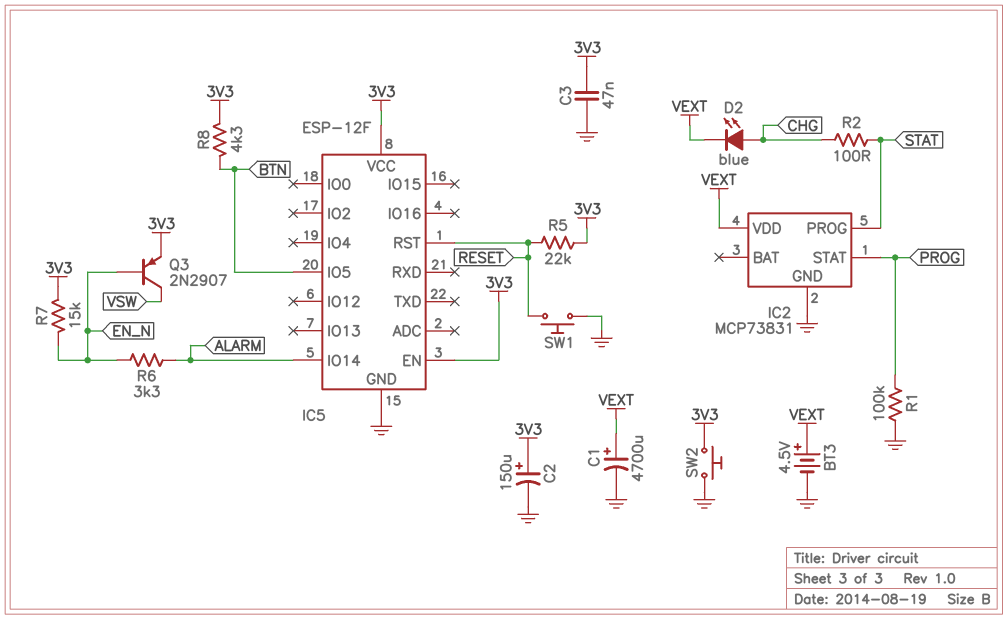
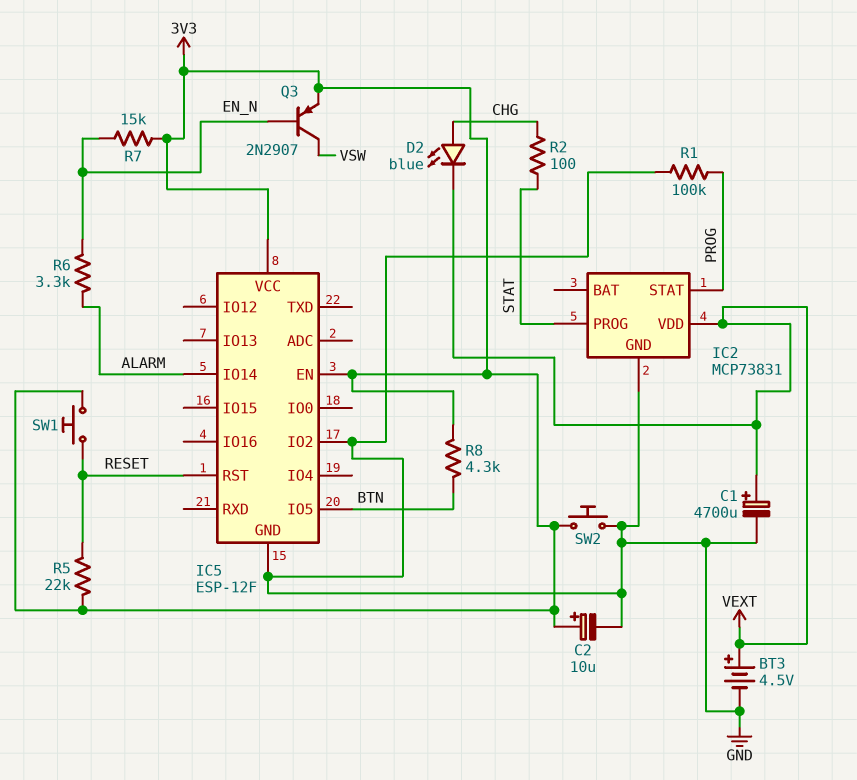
C2: 150uF (plus 3V3, minus GND) -> 10uF (plus 3V3, minus GND)
C3: 47nF (3V3, GND) -> none
IC5 pin IO2: none -> GND
SW1: button (GND, RESET) -> button (3V3, RESET)

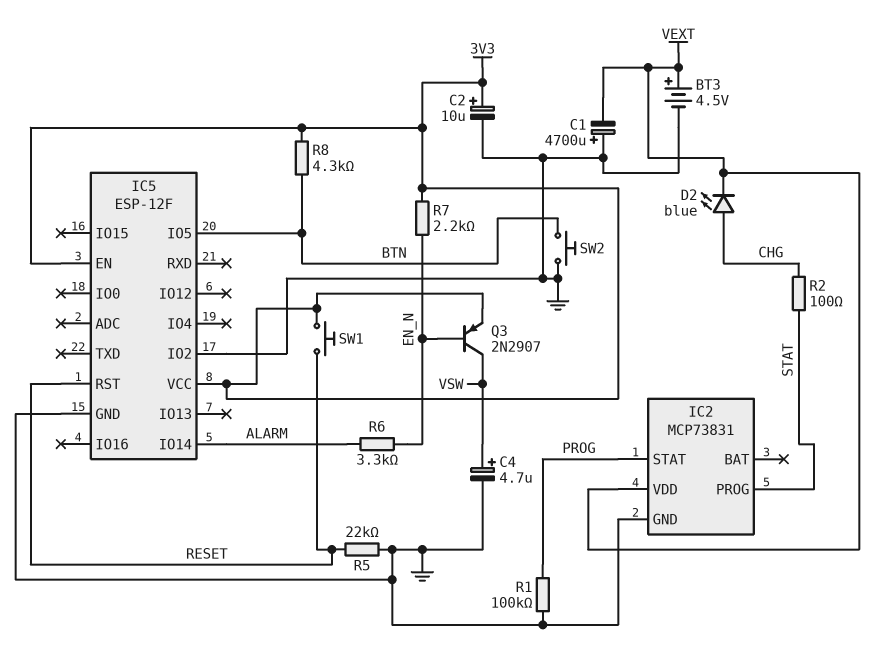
C1: 4700uF (plus VEXT, minus GND) -> 4700uF (plus GND, minus VEXT)
C4: none -> 4.7uF (plus VSW, minus GND)
R5: 22k (3V3, RESET) -> 22k (GND, RESET)
R7: 15k (3V3, EN_N) -> 2.2k (3V3, EN_N)
SW2: button (3V3, GND) -> button (BTN, GND)

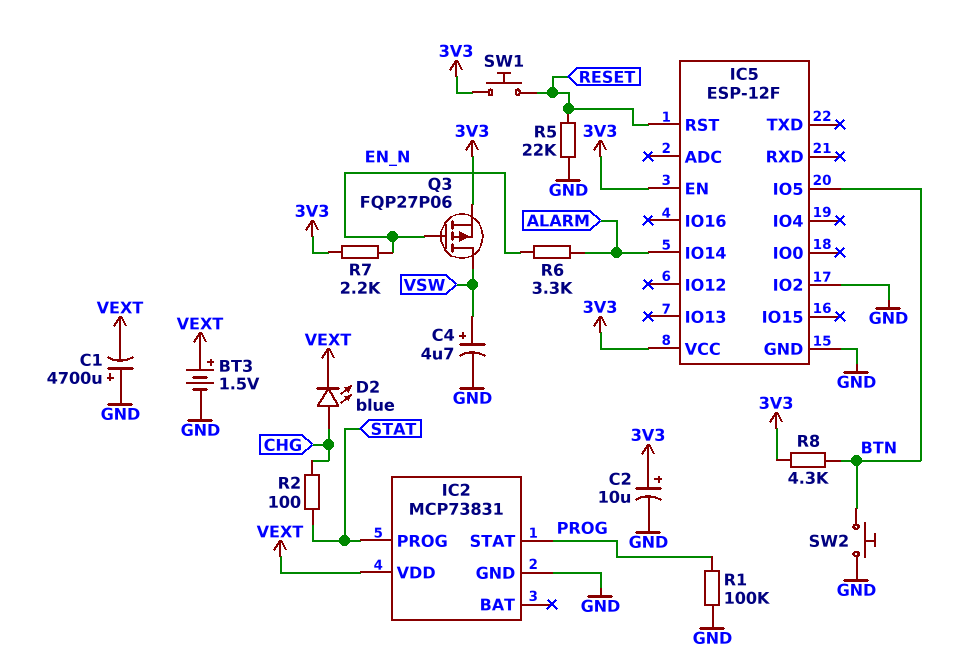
BT3: 4.5V (plus VEXT, minus GND) -> 1.5V (plus VEXT, minus GND)
Q3: PNP 2N2907 (B EN_N, C VSW, E 3V3) -> PMOS FQP27P06 (G EN_N, D VSW, S 3V3)

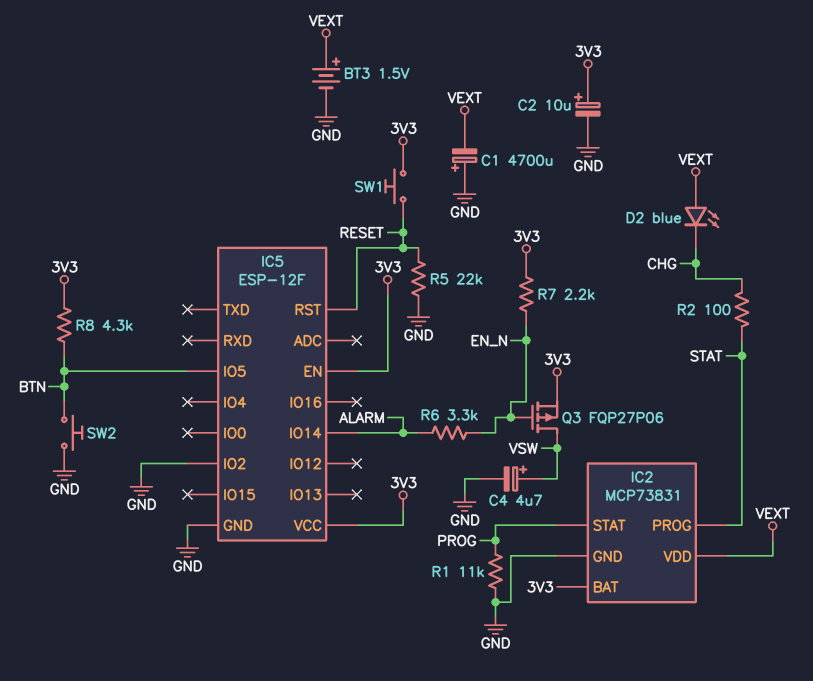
D2: LED blue (A CHG, K VEXT) -> LED blue (A VEXT, K CHG)
IC2 pin BAT: none -> 3V3
R1: 100k (GND, PROG) -> 11k (GND, PROG)

